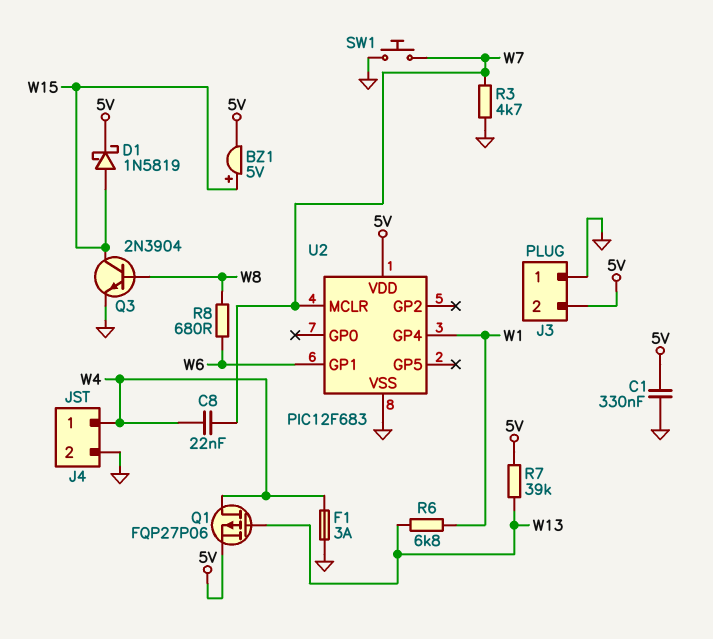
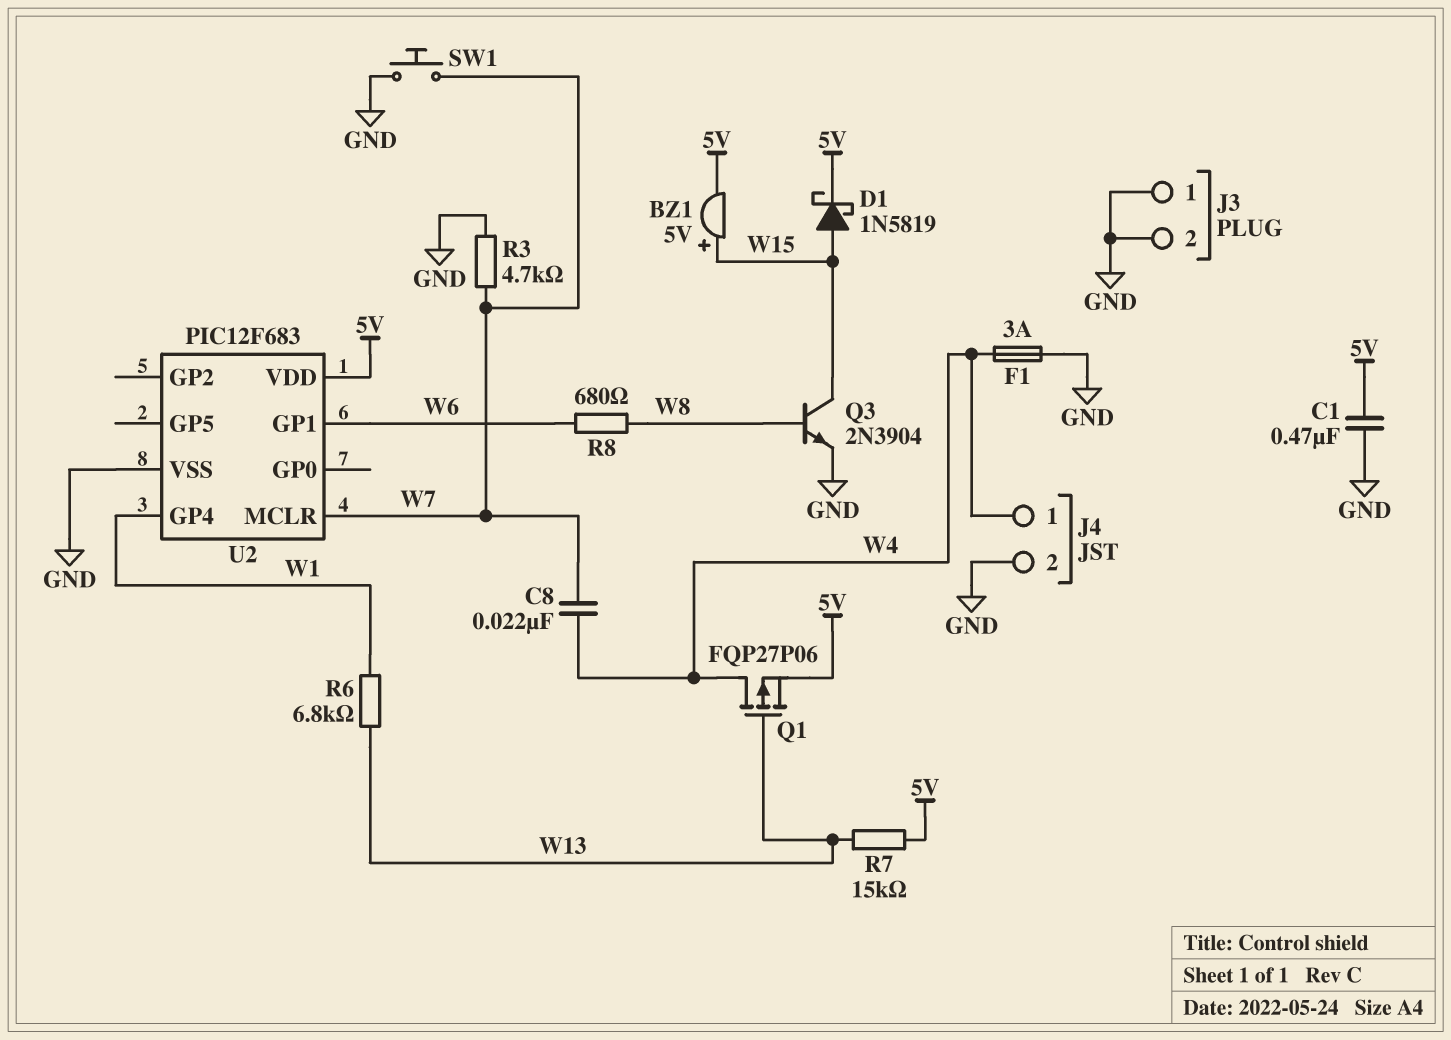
C1: 330nF (5V, GND) -> 470nF (5V, GND)
J3 pin 2: 5V -> GND
R7: 39k (5V, W13) -> 15k (5V, W13)

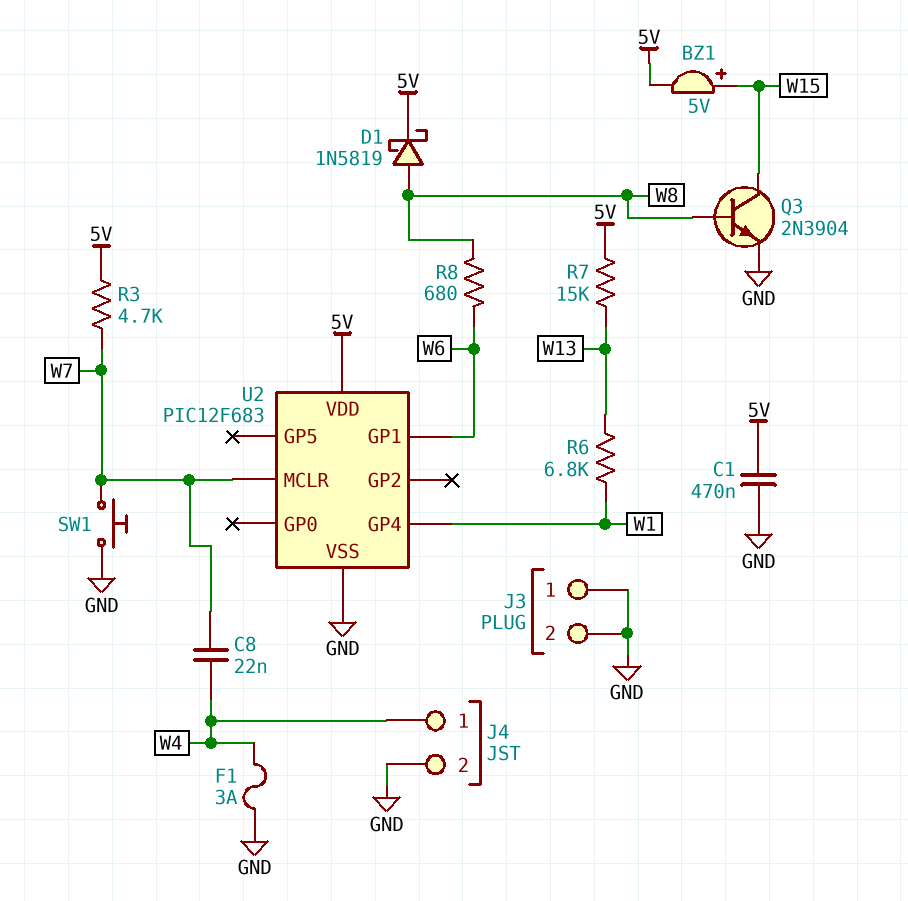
D1: schottky 1N5819 (A W15, K 5V) -> schottky 1N5819 (A W8, K 5V)
Q1: PMOS FQP27P06 (G W13, D W4, S 5V) -> none
R3: 4.7k (GND, W7) -> 4.7k (5V, W7)

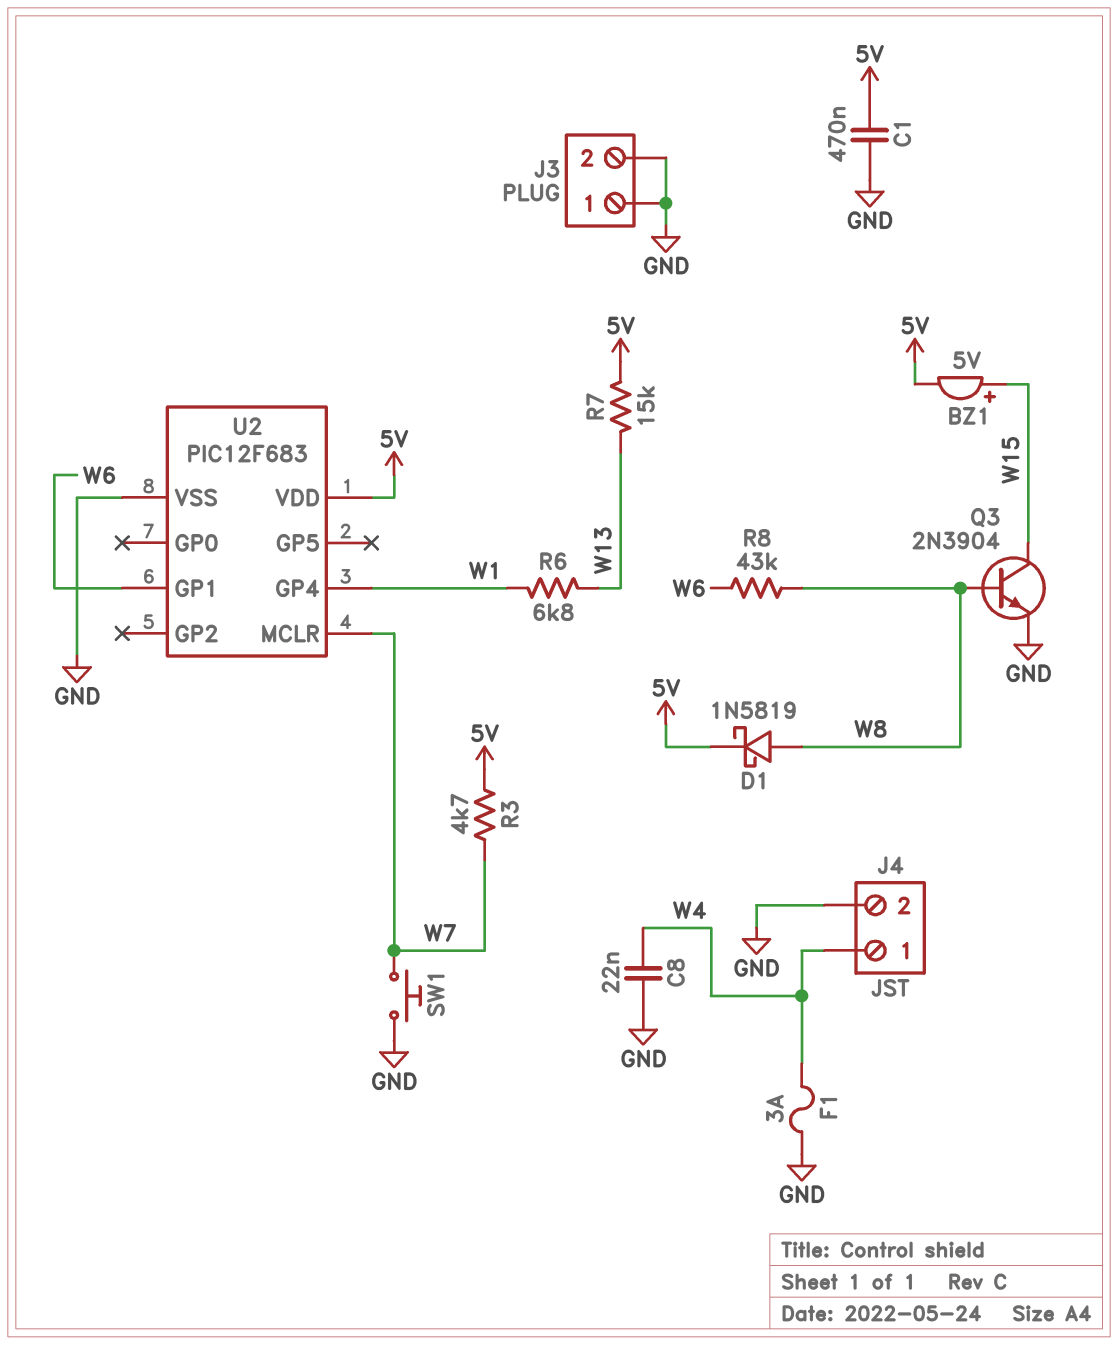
C8: 22nF (W4, W7) -> 22nF (GND, W4)
R8: 680 (W6, W8) -> 43k (W6, W8)

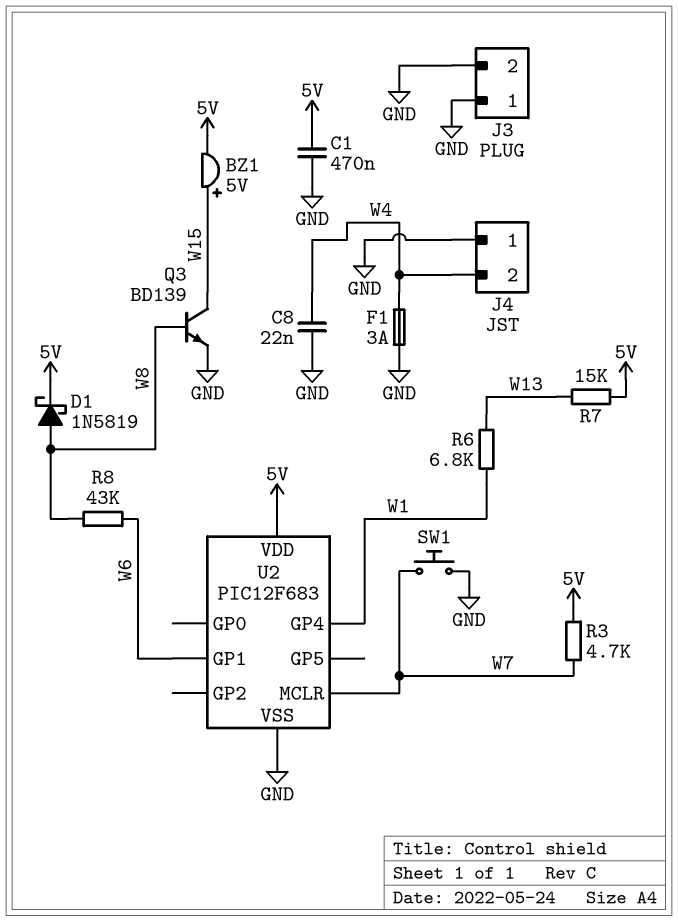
J4 pin 1: W4 -> GND
J4 pin 2: GND -> W4
Q3: NPN 2N3904 (B W8, C W15, E GND) -> NPN BD139 (B W8, C W15, E GND)

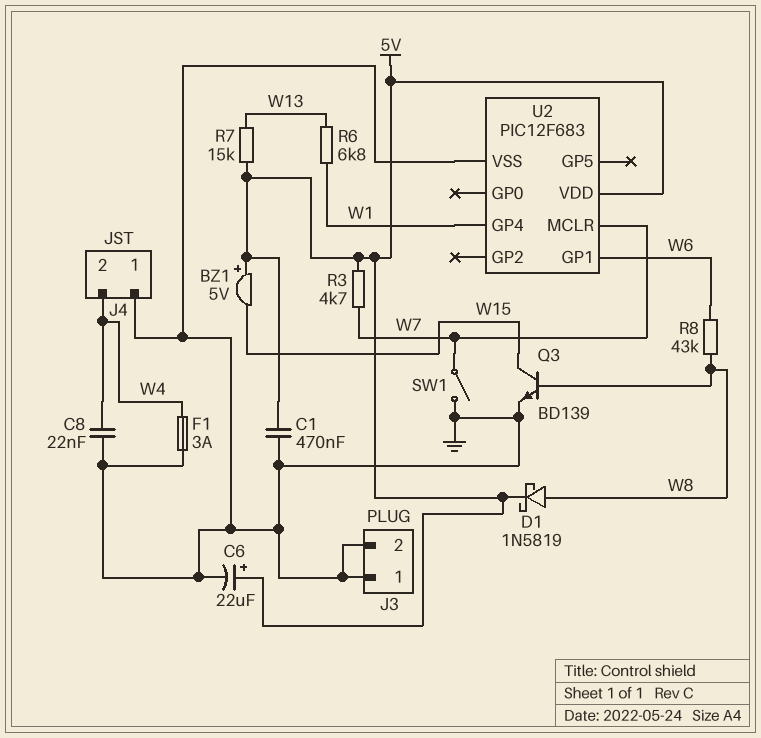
BZ1: buzzer 5V (plus W15, minus 5V) -> buzzer 5V (plus 5V, minus W15)
C6: none -> 22uF (plus 5V, minus GND)
SW1: button (GND, W7) -> switch (GND, W7)

